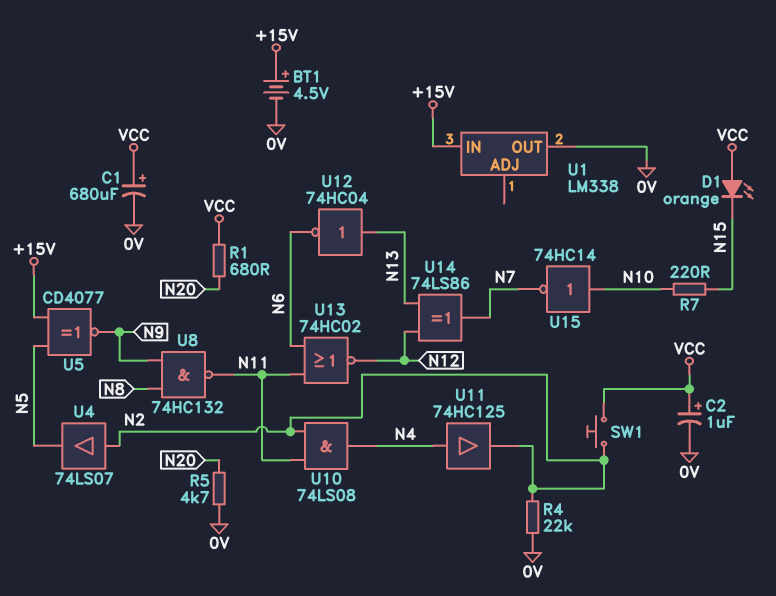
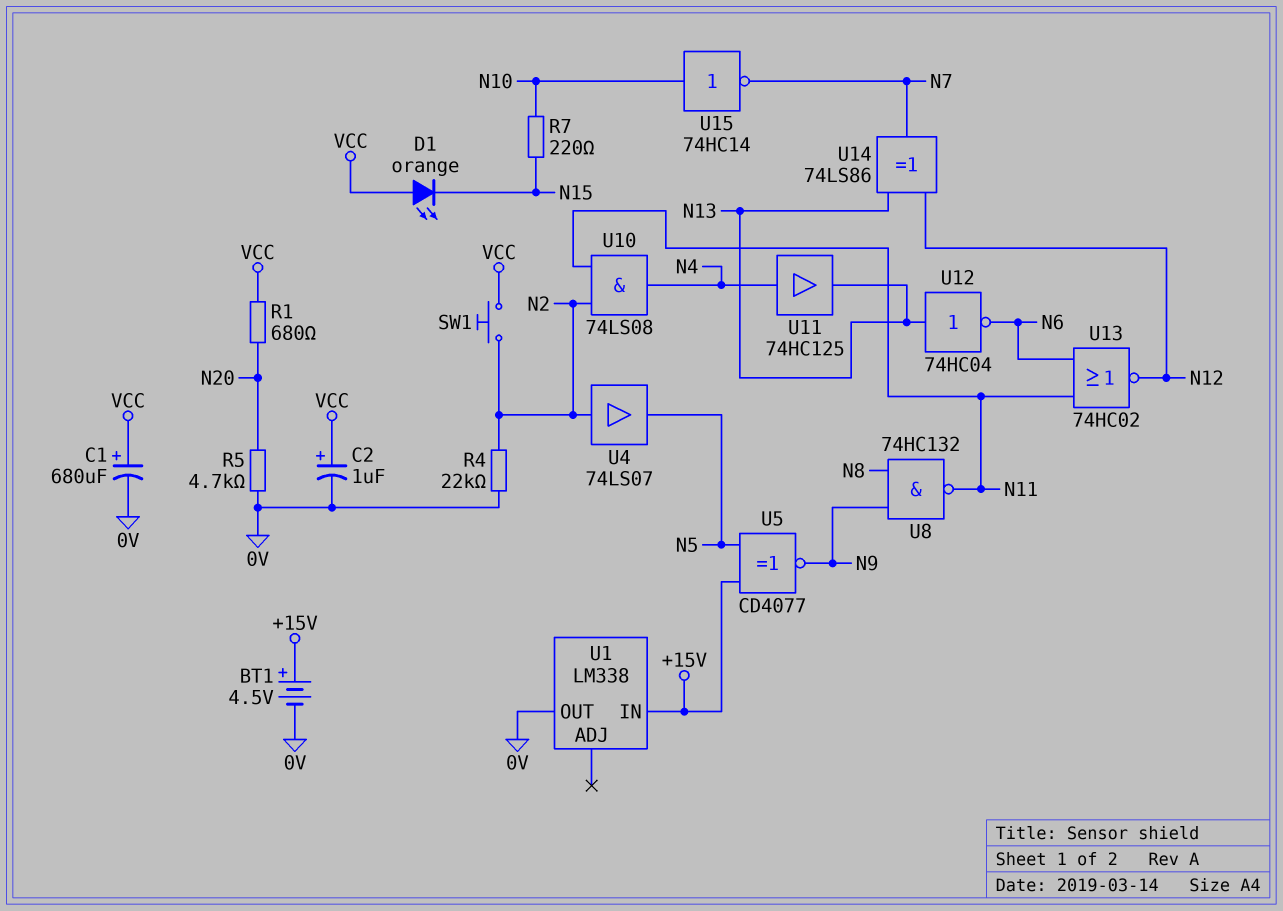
U11: buffer 74HC125 (in N4, out N2) -> buffer 74HC125 (in N4, out N13)

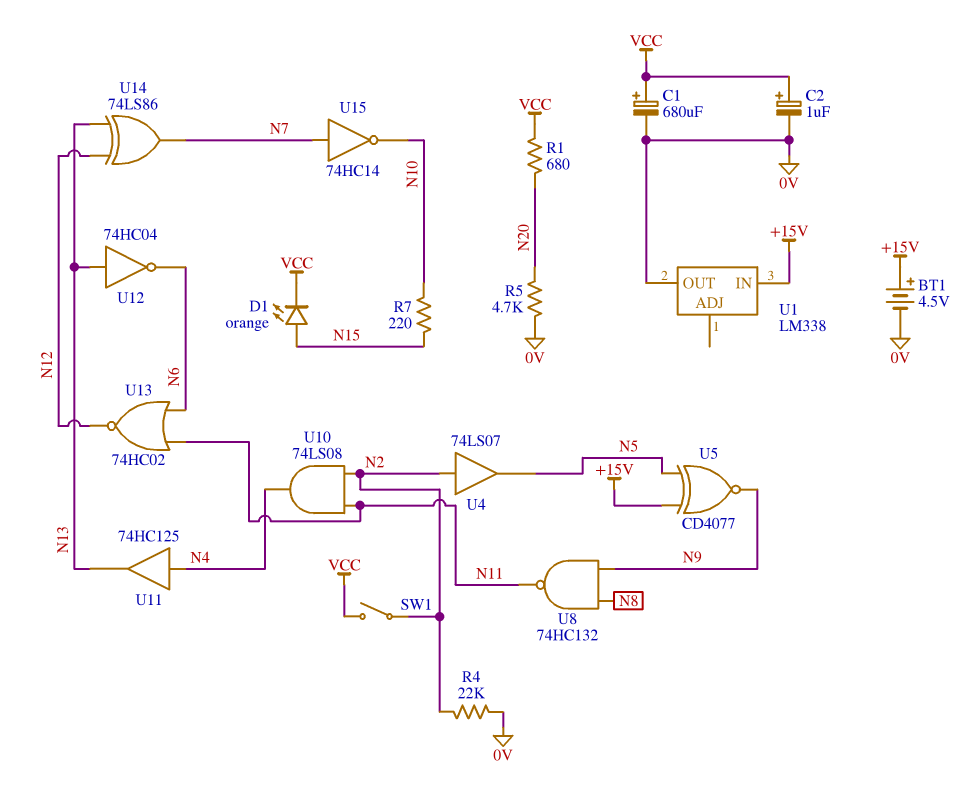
D1: LED orange (A VCC, K N15) -> LED orange (A N15, K VCC)
SW1: button (N2, VCC) -> switch (N2, VCC)
U15: NOT 74HC14 (in N10, out N7) -> NOT 74HC14 (in N7, out N10)

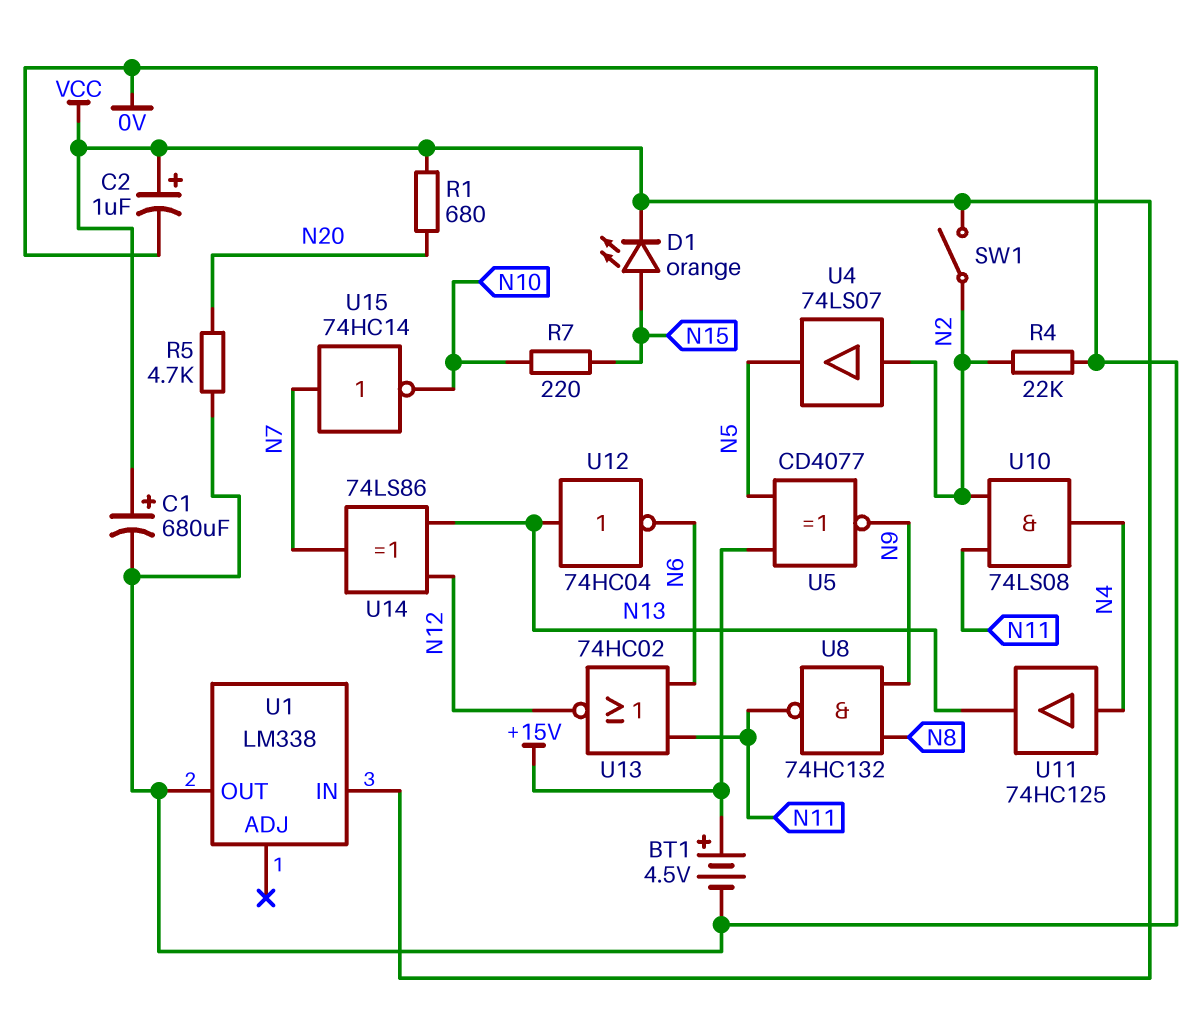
U1 pin IN: +15V -> VCC

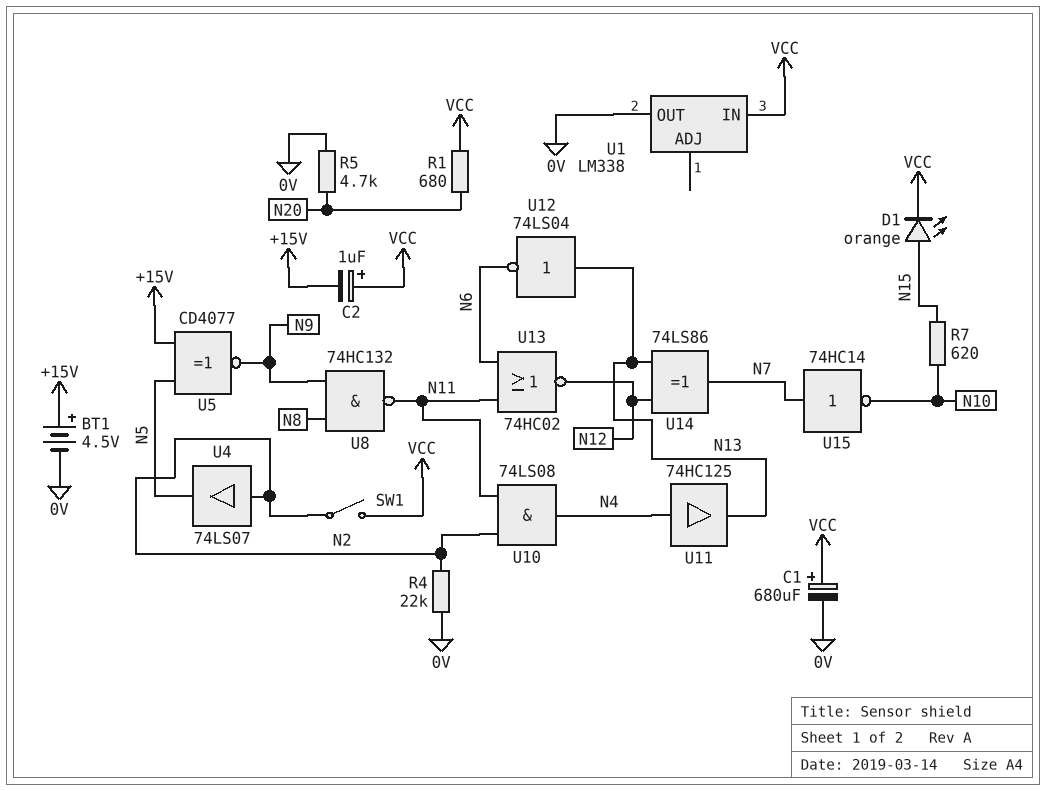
C2: 1uF (plus VCC, minus 0V) -> 1uF (plus VCC, minus +15V)
R7: 220 (N10, N15) -> 620 (N10, N15)
U12: NOT 74HC04 (in N13, out N6) -> NOT 74LS04 (in N13, out N6)

